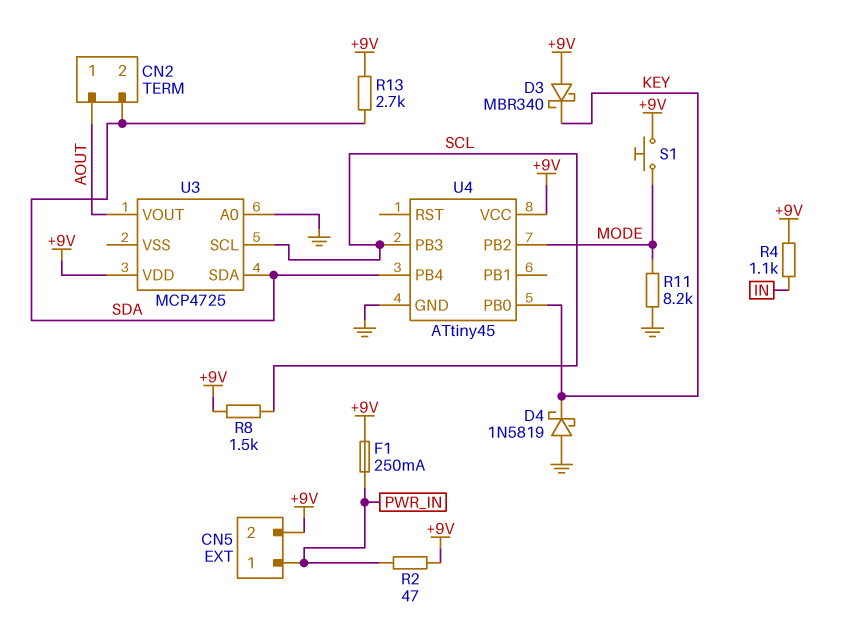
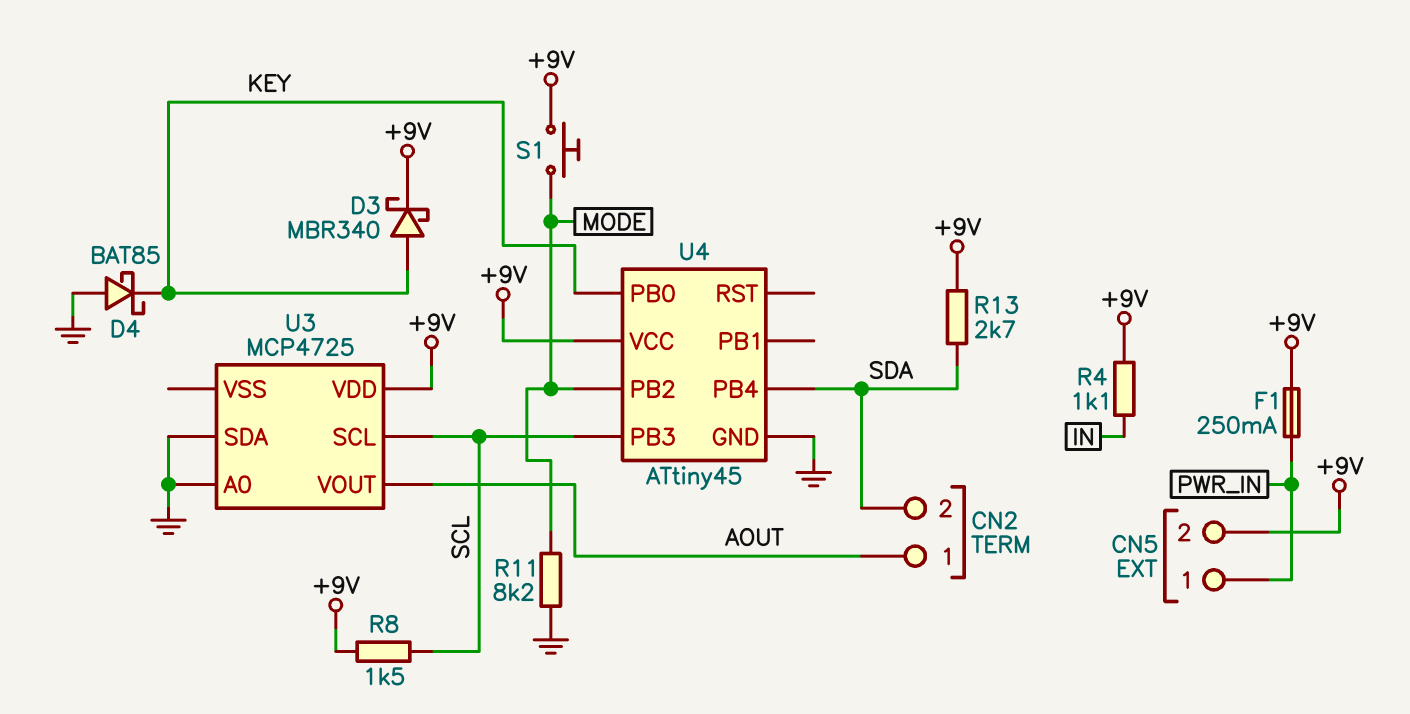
D3: schottky MBR340 (A +9V, K KEY) -> schottky MBR340 (A KEY, K +9V)
D4: schottky 1N5819 (A GND, K KEY) -> schottky BAT85 (A GND, K KEY)
R2: 47 (+9V, PWR_IN) -> none
U3 pin SDA: SDA -> GND

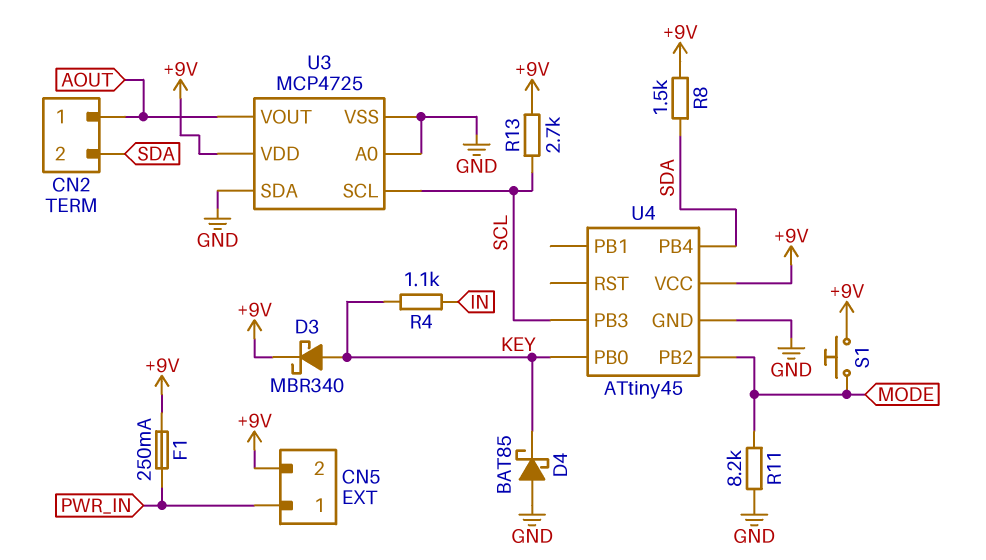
R4: 1.1k (+9V, IN) -> 1.1k (IN, KEY)
R8: 1.5k (+9V, SCL) -> 1.5k (+9V, SDA)
R13: 2.7k (+9V, SDA) -> 2.7k (+9V, SCL)
U3 pin VSS: none -> GND

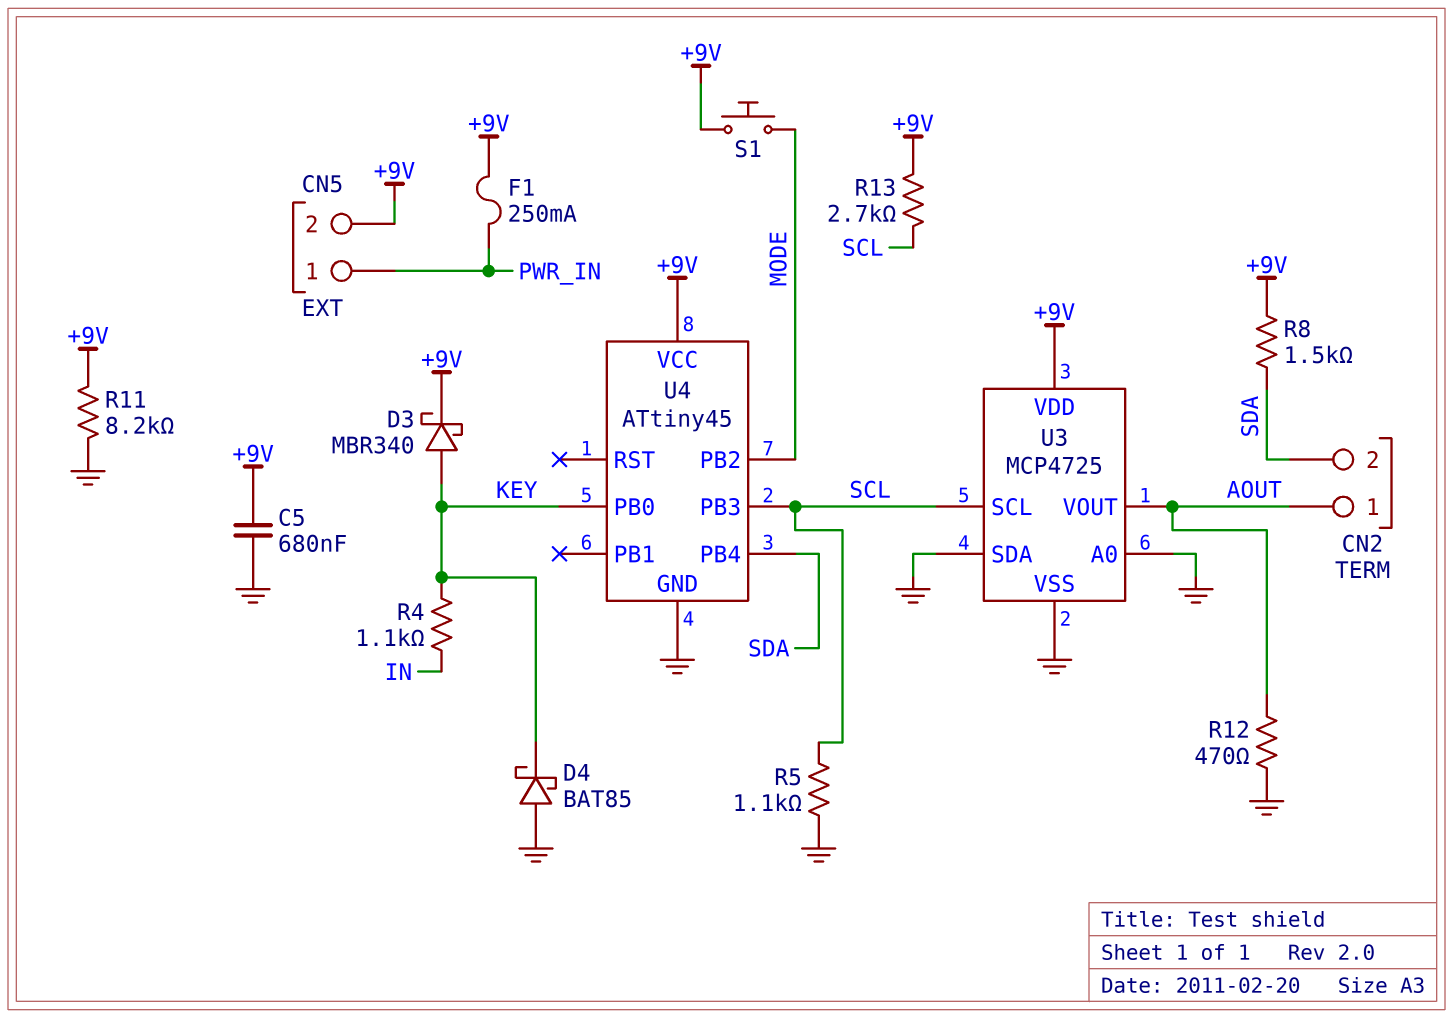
C5: none -> 680nF (+9V, GND)
R5: none -> 1.1k (GND, SCL)
R11: 8.2k (GND, MODE) -> 8.2k (+9V, GND)
R12: none -> 470 (AOUT, GND)

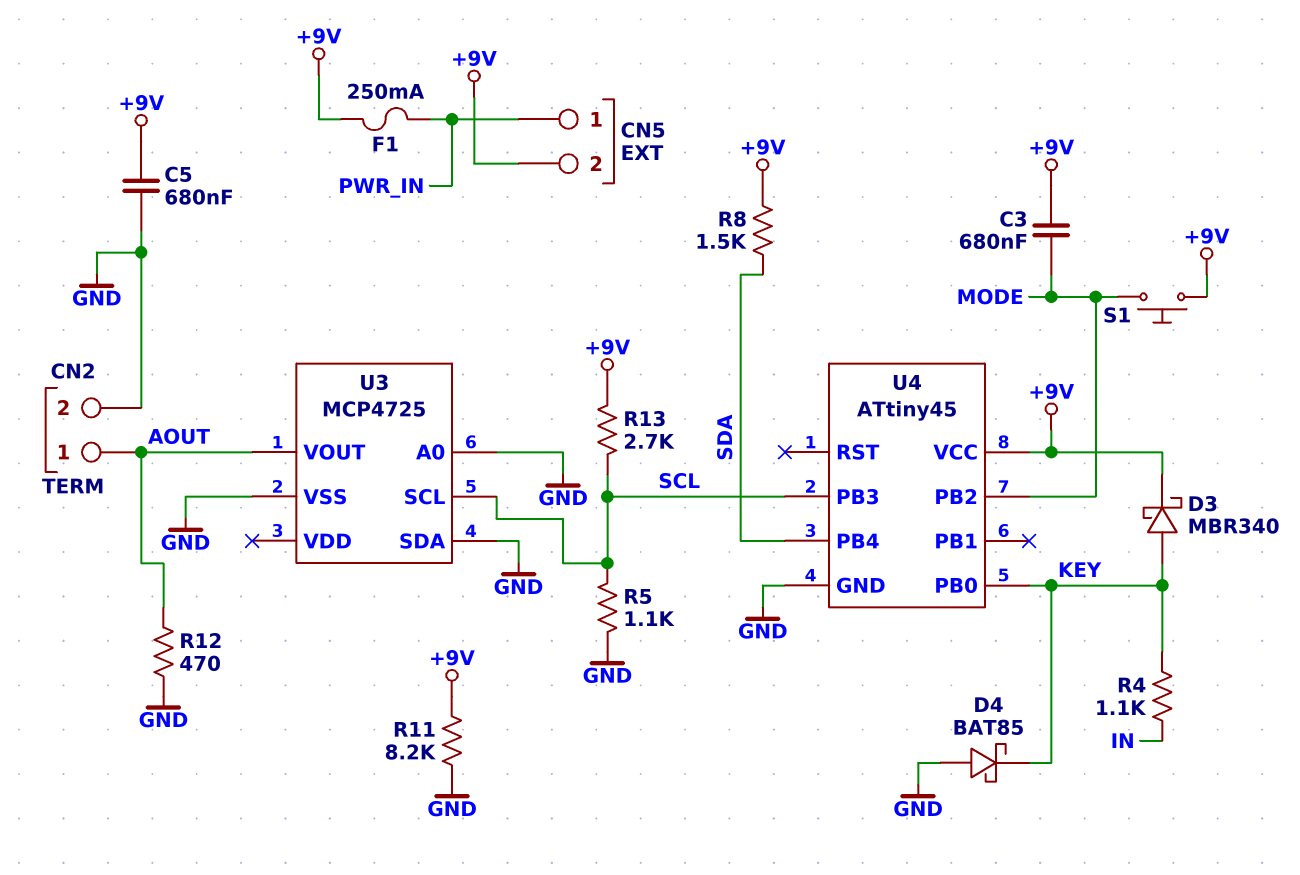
C3: none -> 680nF (+9V, MODE)
CN2 pin 2: SDA -> GND
U3 pin VDD: +9V -> none

